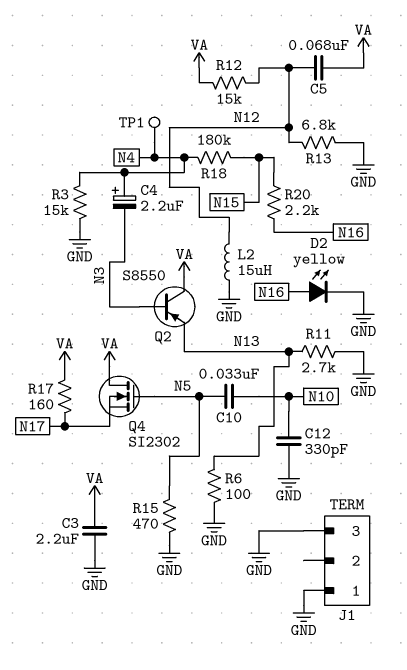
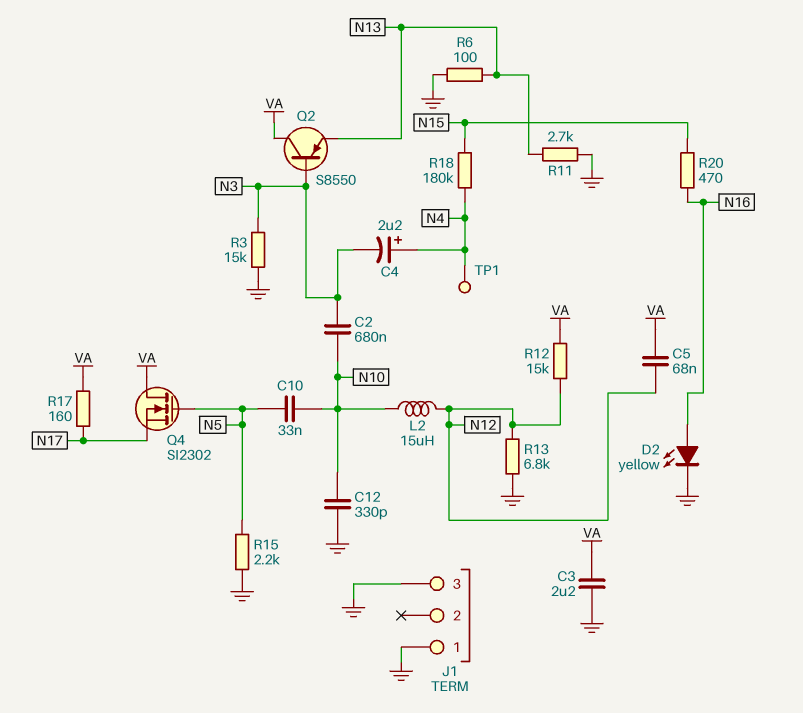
C2: none -> 680nF (N3, N10)
L2: 15uH (GND, N12) -> 15uH (N10, N12)
R3: 15k (GND, N4) -> 15k (GND, N3)
R15: 470 (GND, N5) -> 2.2k (GND, N5)
R20: 2.2k (N15, N16) -> 470 (N15, N16)

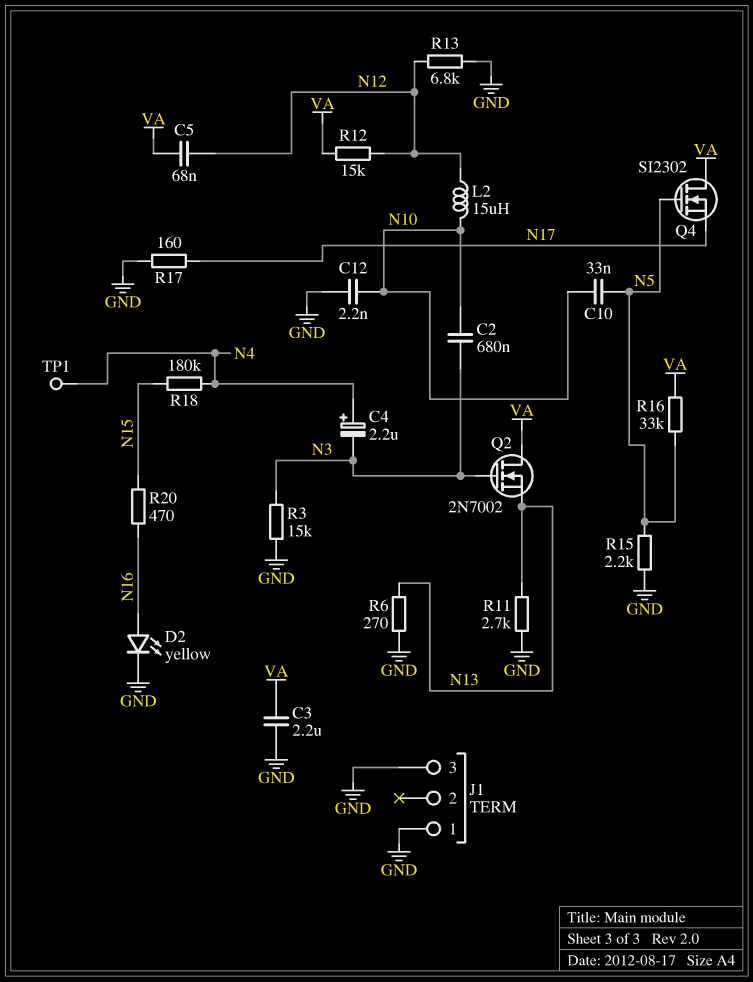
C12: 330pF (GND, N10) -> 2.2nF (GND, N10)
Q2: PNP S8550 (B N3, C VA, E N13) -> NMOS 2N7002 (G N3, D VA, S N13)
R6: 100 (GND, N13) -> 270 (GND, N13)
R16: none -> 33k (N5, VA)
R17: 160 (N17, VA) -> 160 (GND, N17)

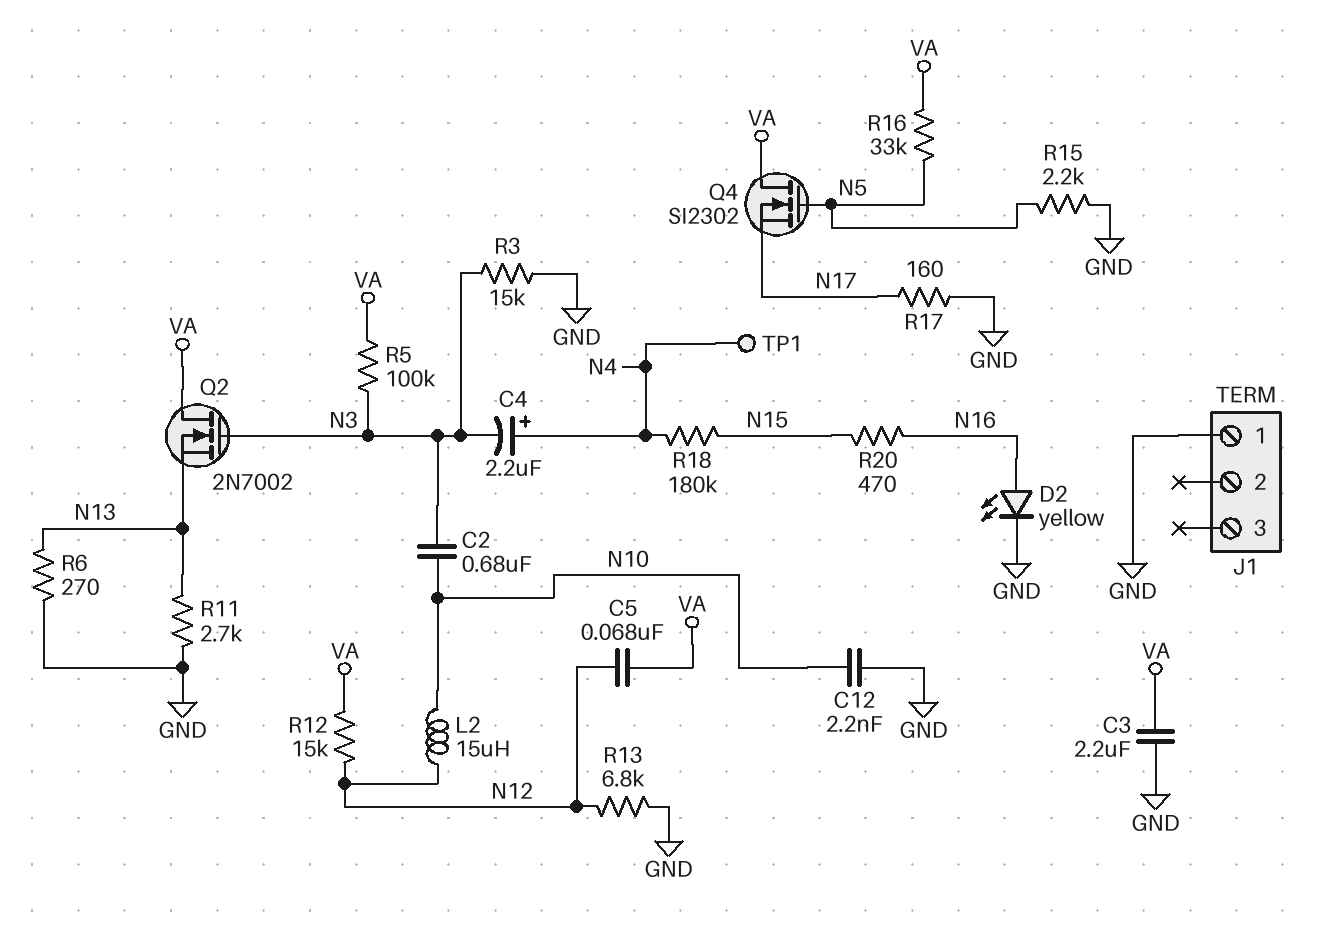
C10: 33nF (N5, N10) -> none
J1 pin 3: GND -> none
R5: none -> 100k (N3, VA)

